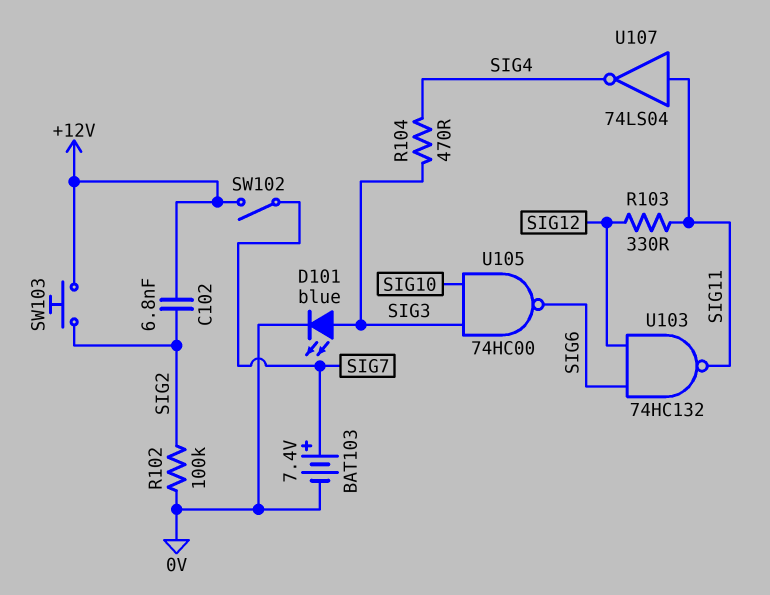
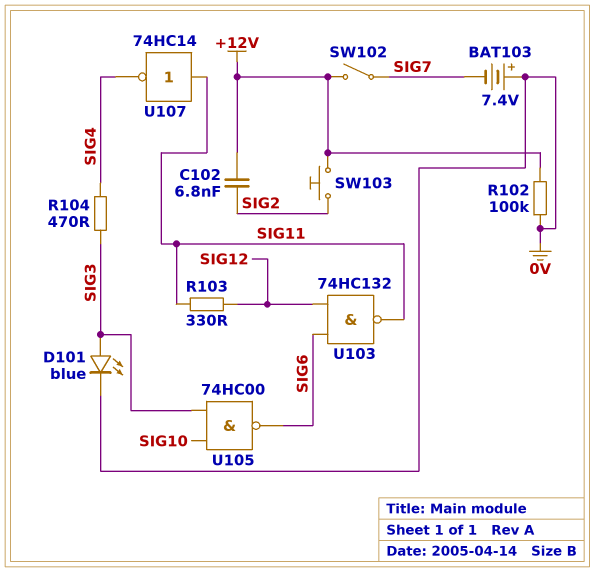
BAT103: 7.4V (plus SIG7, minus 0V) -> 7.4V (plus 0V, minus SIG7)
R102: 100k (0V, SIG2) -> 100k (+12V, 0V)
U107: NOT 74LS04 (in SIG11, out SIG4) -> NOT 74HC14 (in SIG11, out SIG4)

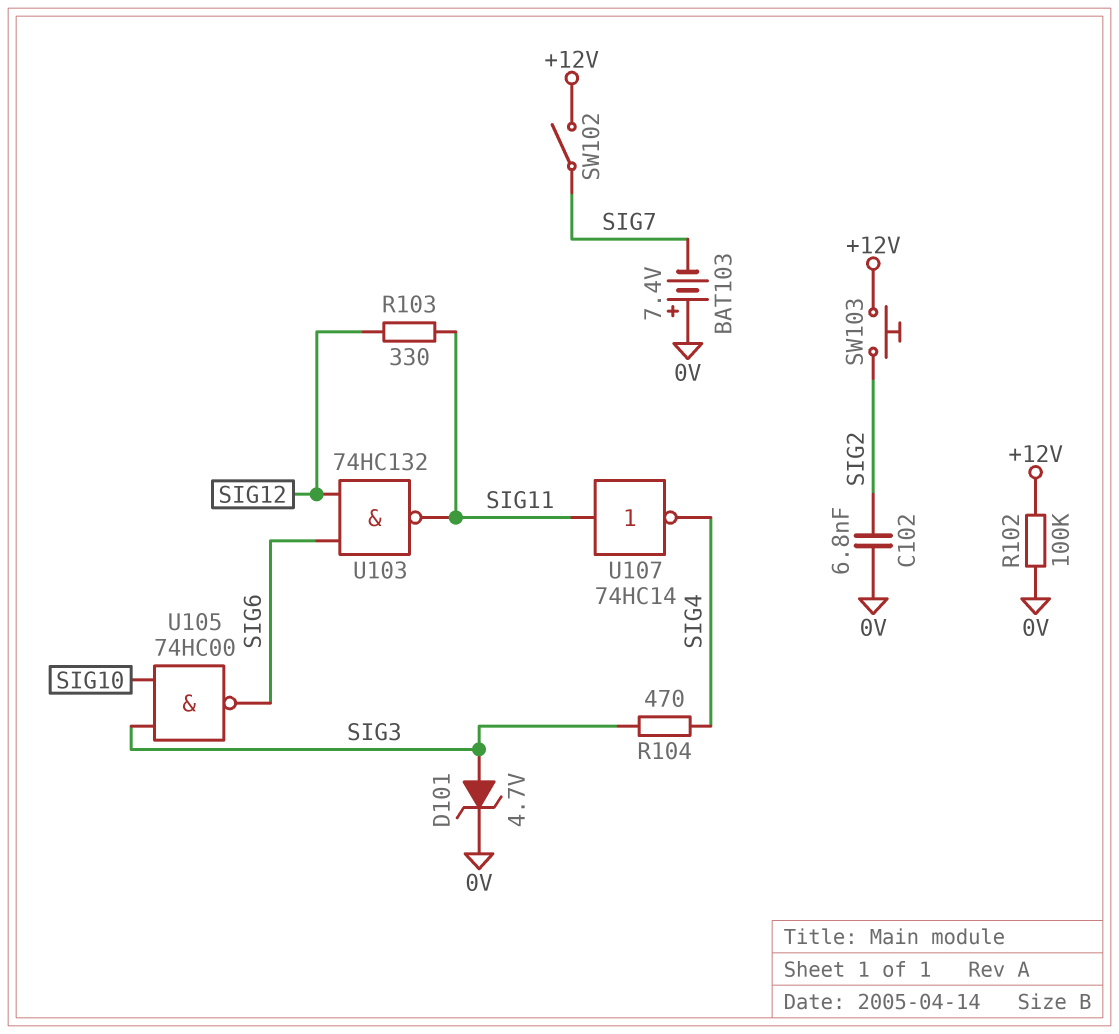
C102: 6.8nF (+12V, SIG2) -> 6.8nF (0V, SIG2)
D101: LED blue (A SIG3, K 0V) -> zener 4.7V (A SIG3, K 0V)

